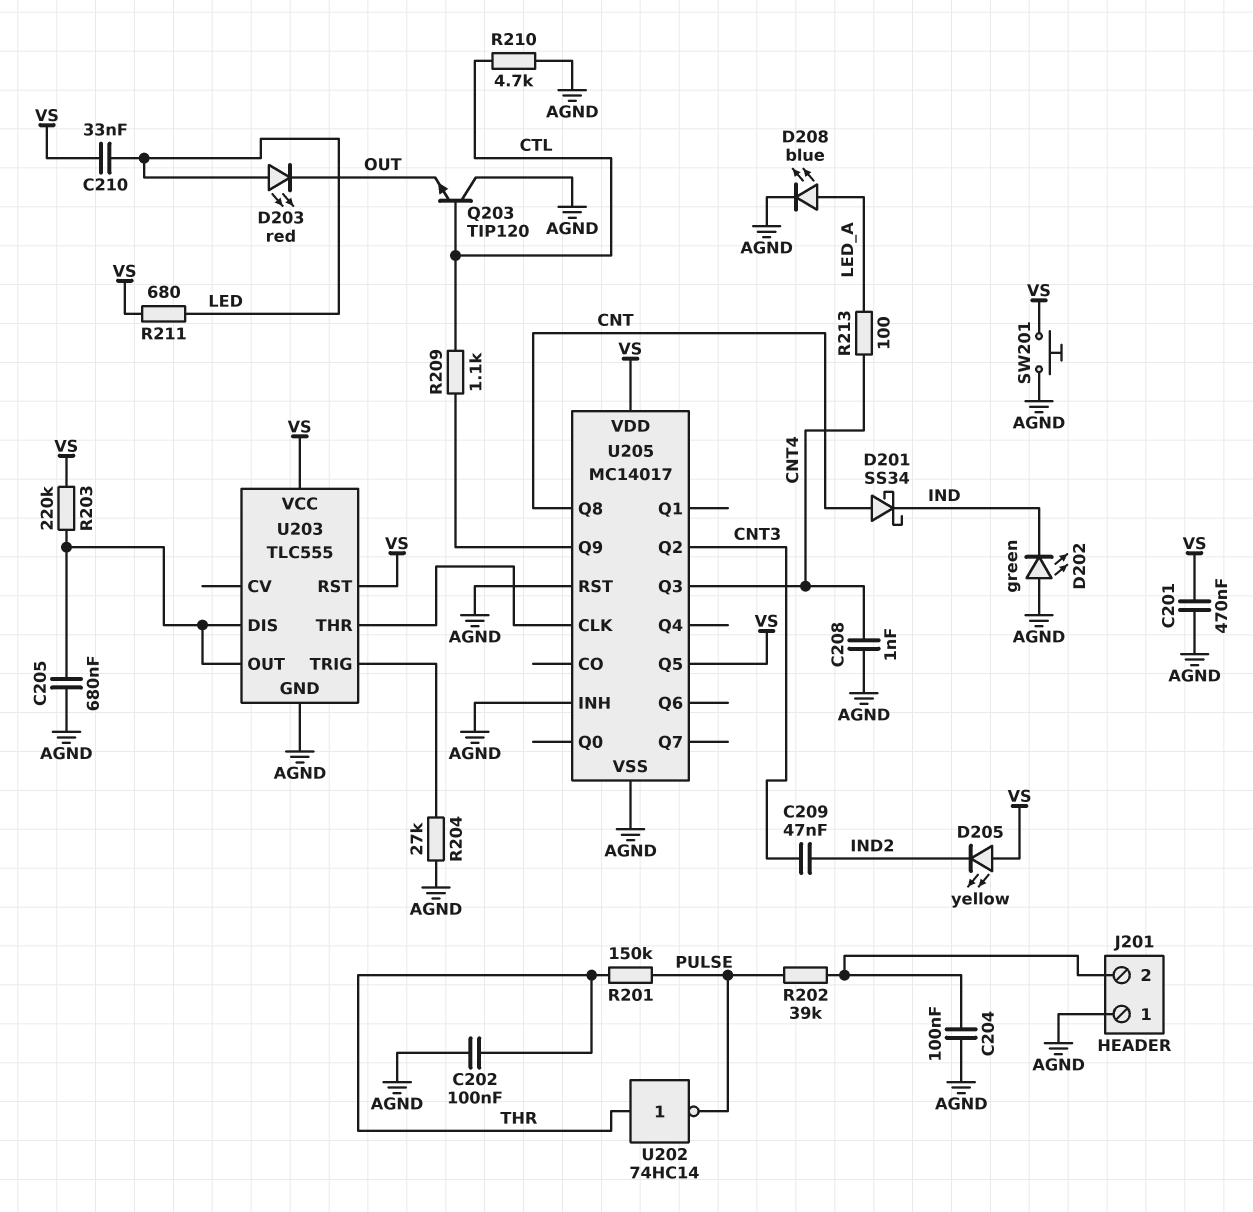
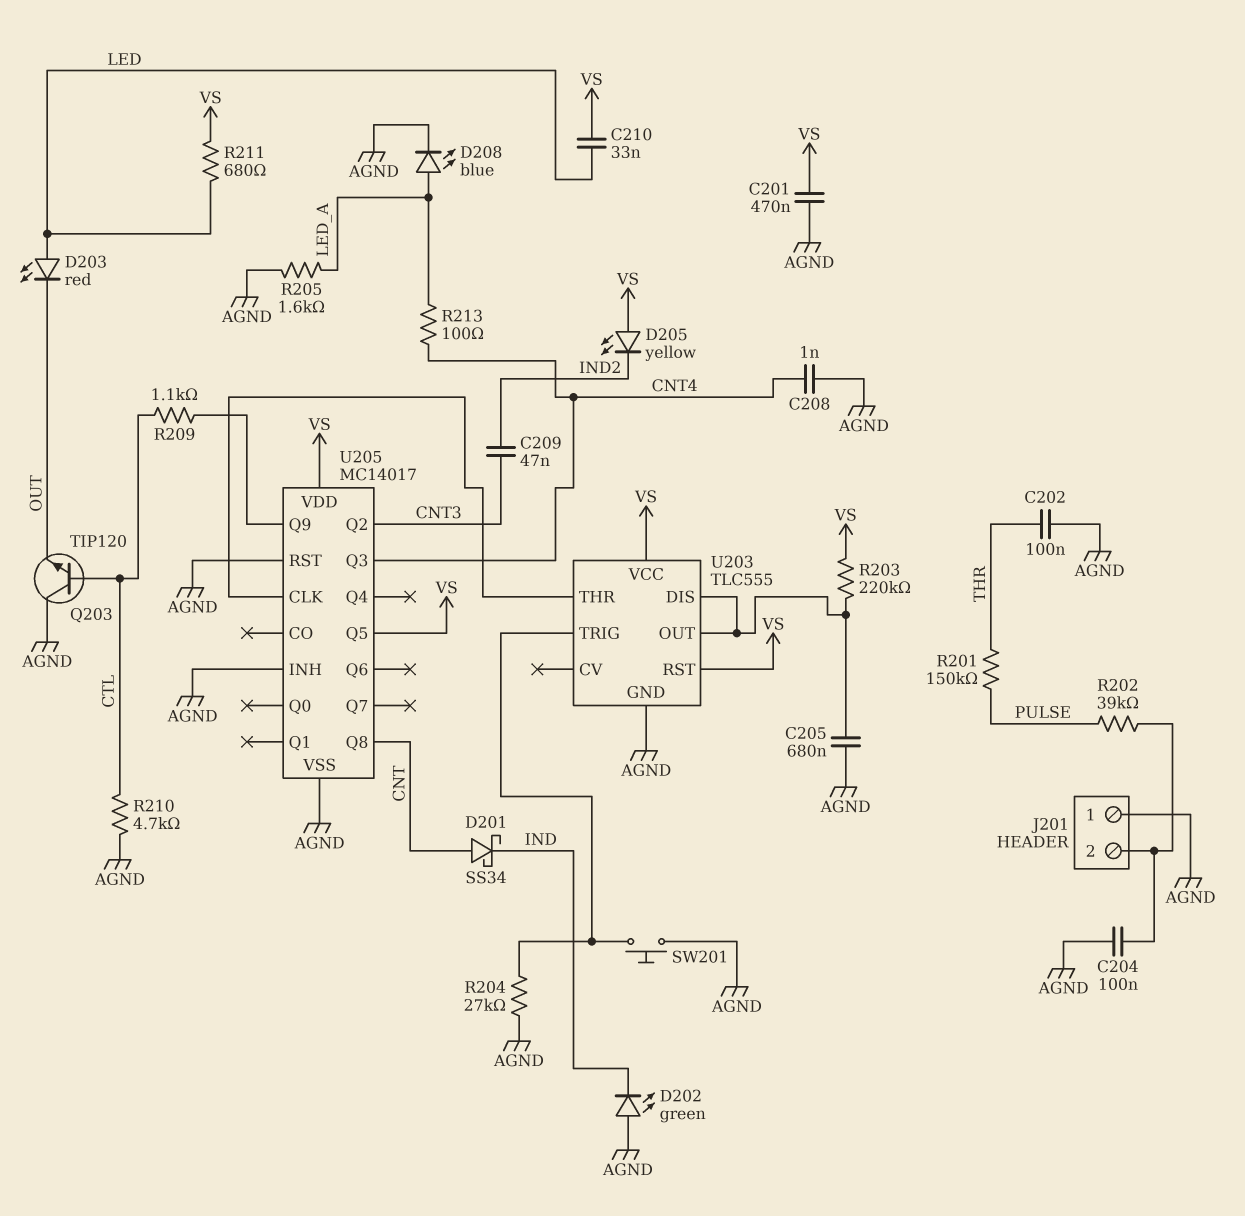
R205: none -> 1.6k (AGND, LED_A)
SW201: button (AGND, VS) -> button (AGND, U203/TRIG)
U202: NOT 74HC14 (in THR, out PULSE) -> none

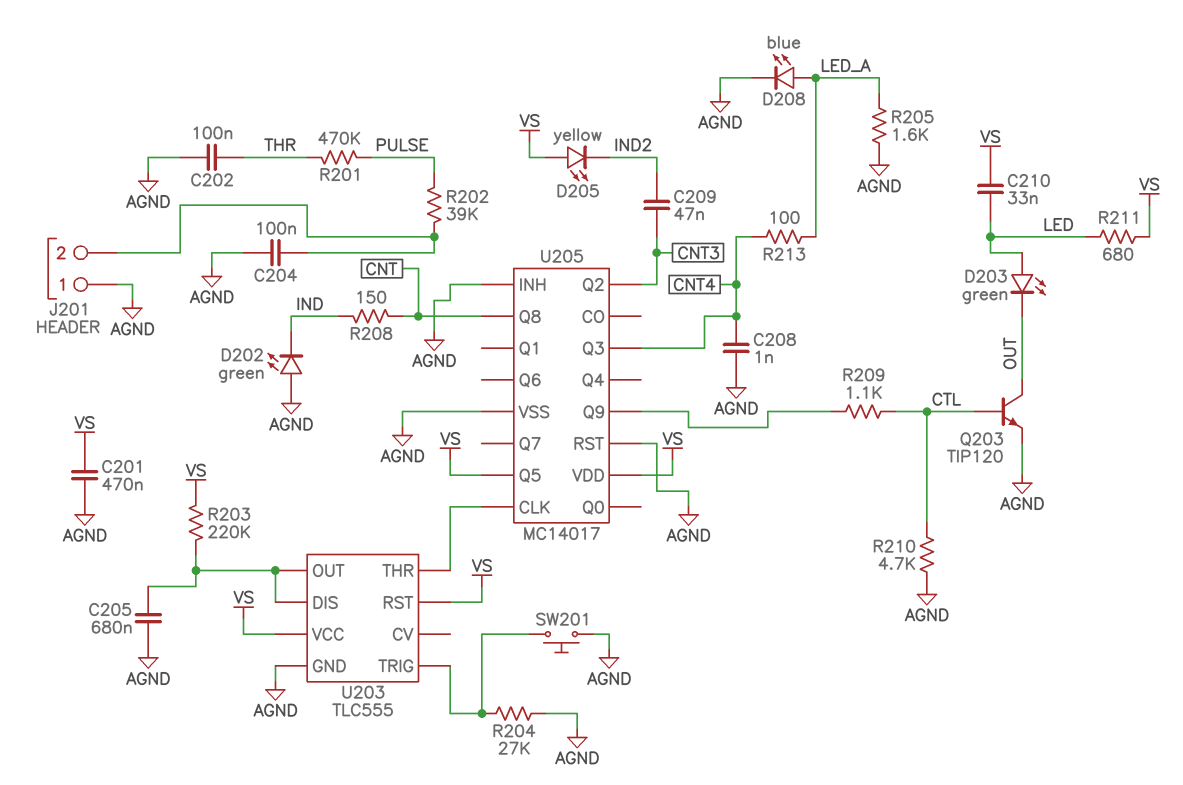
D201: schottky SS34 (A CNT, K IND) -> none
D203: LED red (A LED, K OUT) -> LED green (A LED, K OUT)
Q203: NPN TIP120 (B CTL, C AGND, E OUT) -> NPN TIP120 (B CTL, C OUT, E AGND)
R201: 150k (PULSE, THR) -> 470k (PULSE, THR)
R208: none -> 150 (CNT, IND)

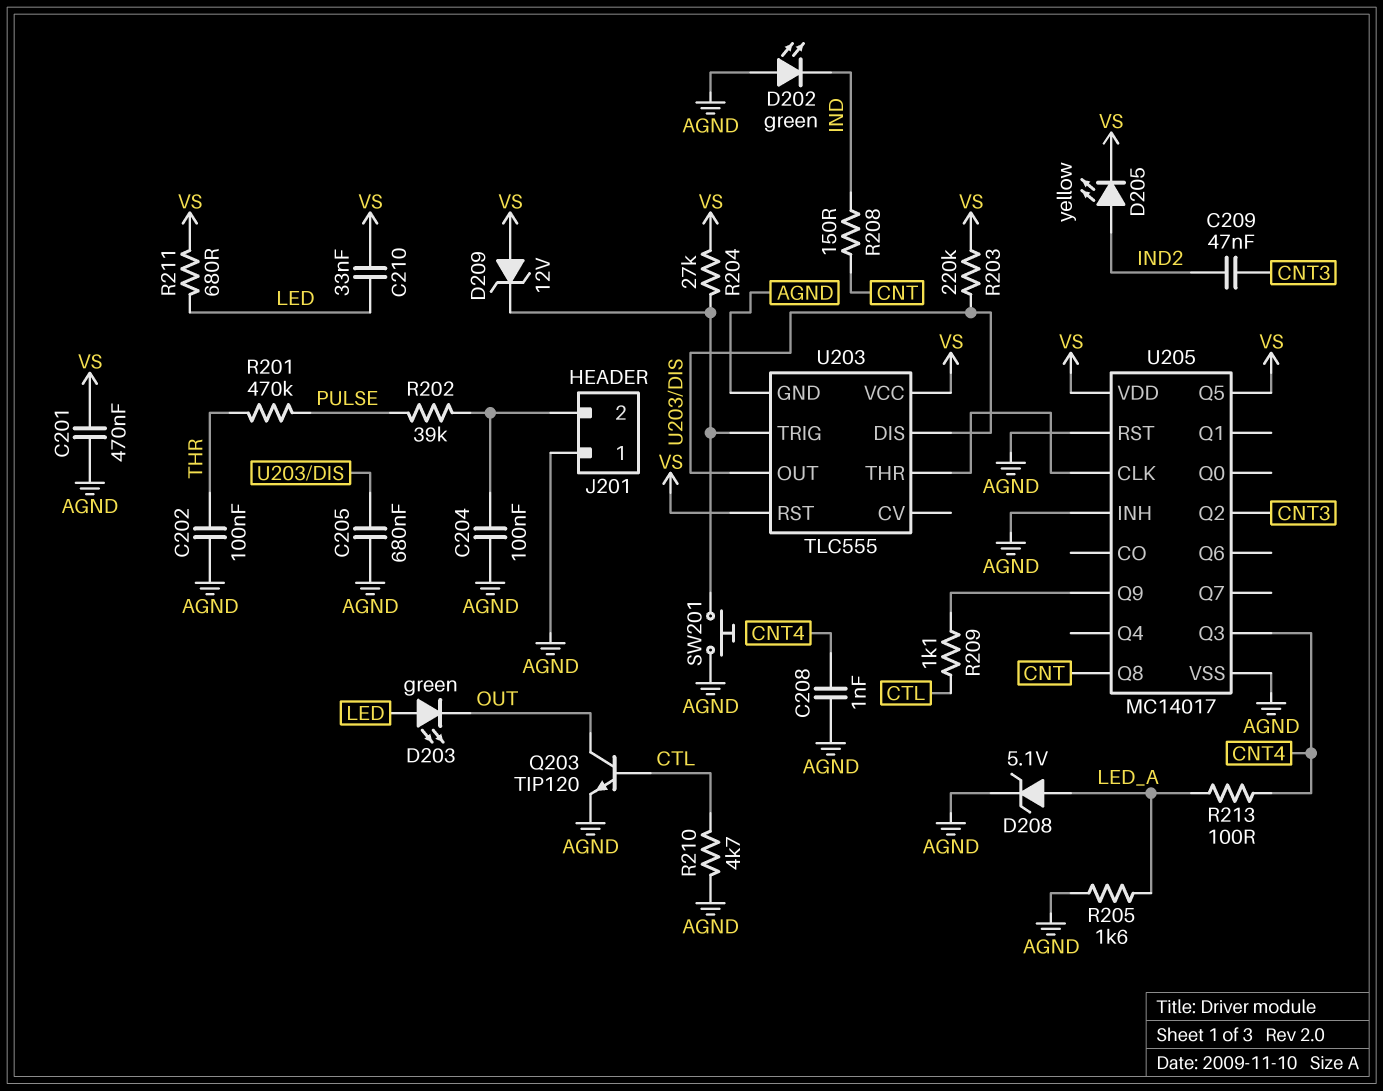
D205: LED yellow (A VS, K IND2) -> LED yellow (A IND2, K VS)
D208: LED blue (A LED_A, K AGND) -> zener 5.1V (A LED_A, K AGND)
D209: none -> zener 12V (A VS, K U203/TRIG)
R204: 27k (AGND, U203/TRIG) -> 27k (U203/TRIG, VS)

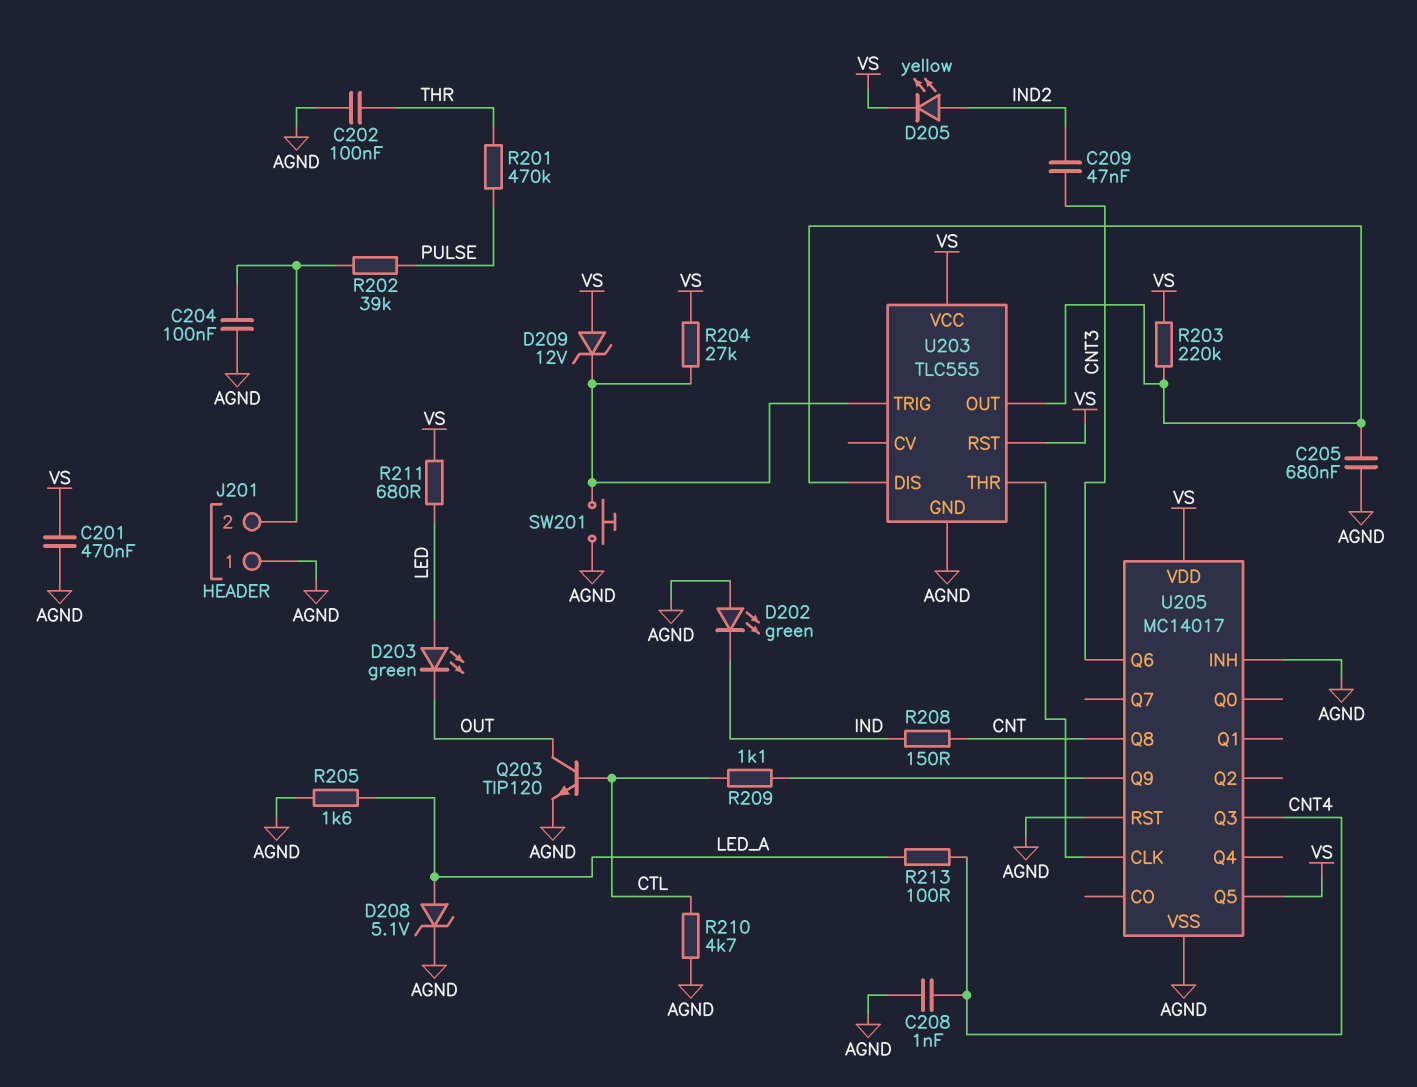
C210: 33nF (LED, VS) -> none
U205 pin Q2: CNT3 -> none
U205 pin Q6: none -> CNT3

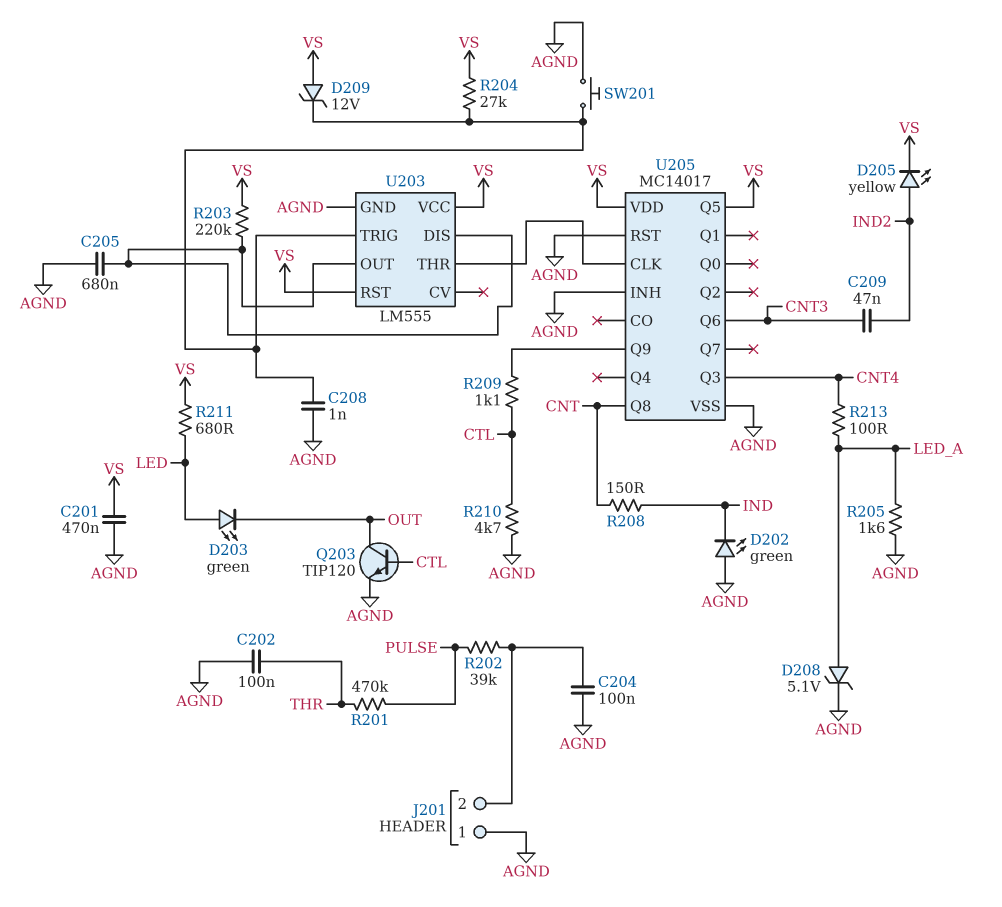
C208: 1nF (AGND, CNT4) -> 1nF (AGND, U203/TRIG)
U203: TLC555 -> LM555

